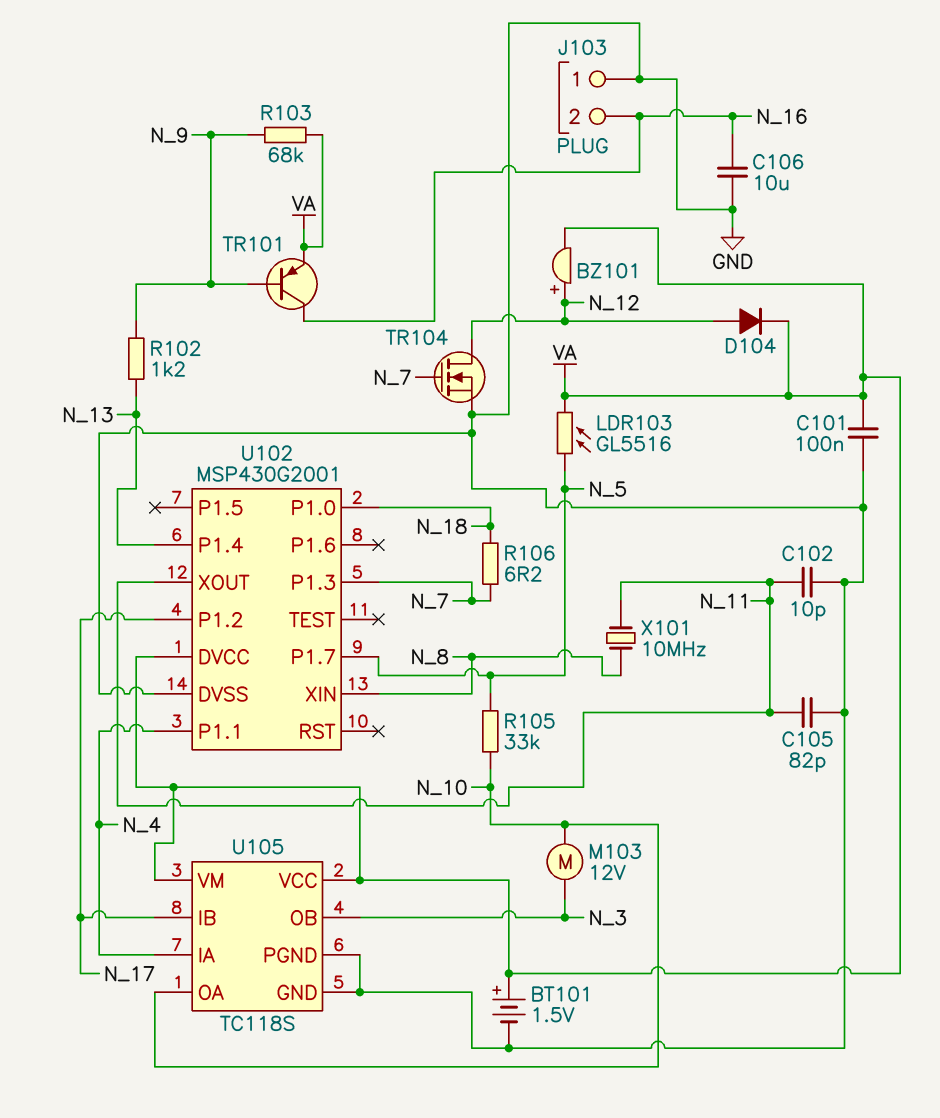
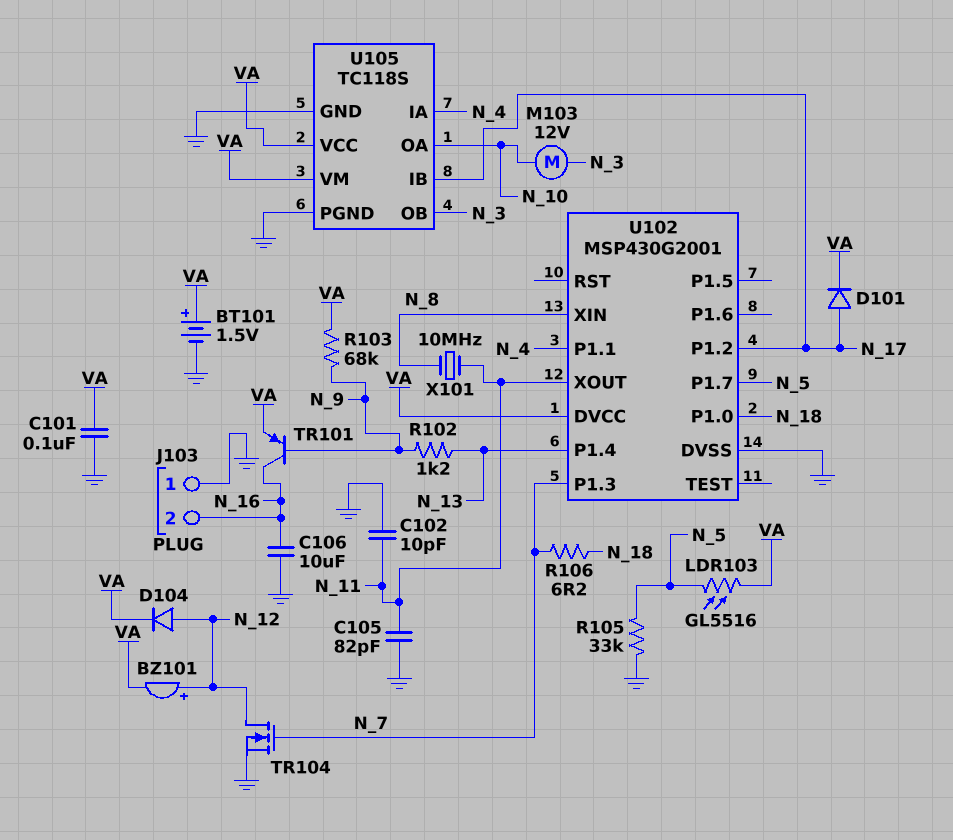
D101: none -> diode (A N_17, K VA)
R105: 33k (N_5, N_10) -> 33k (GND, N_5)

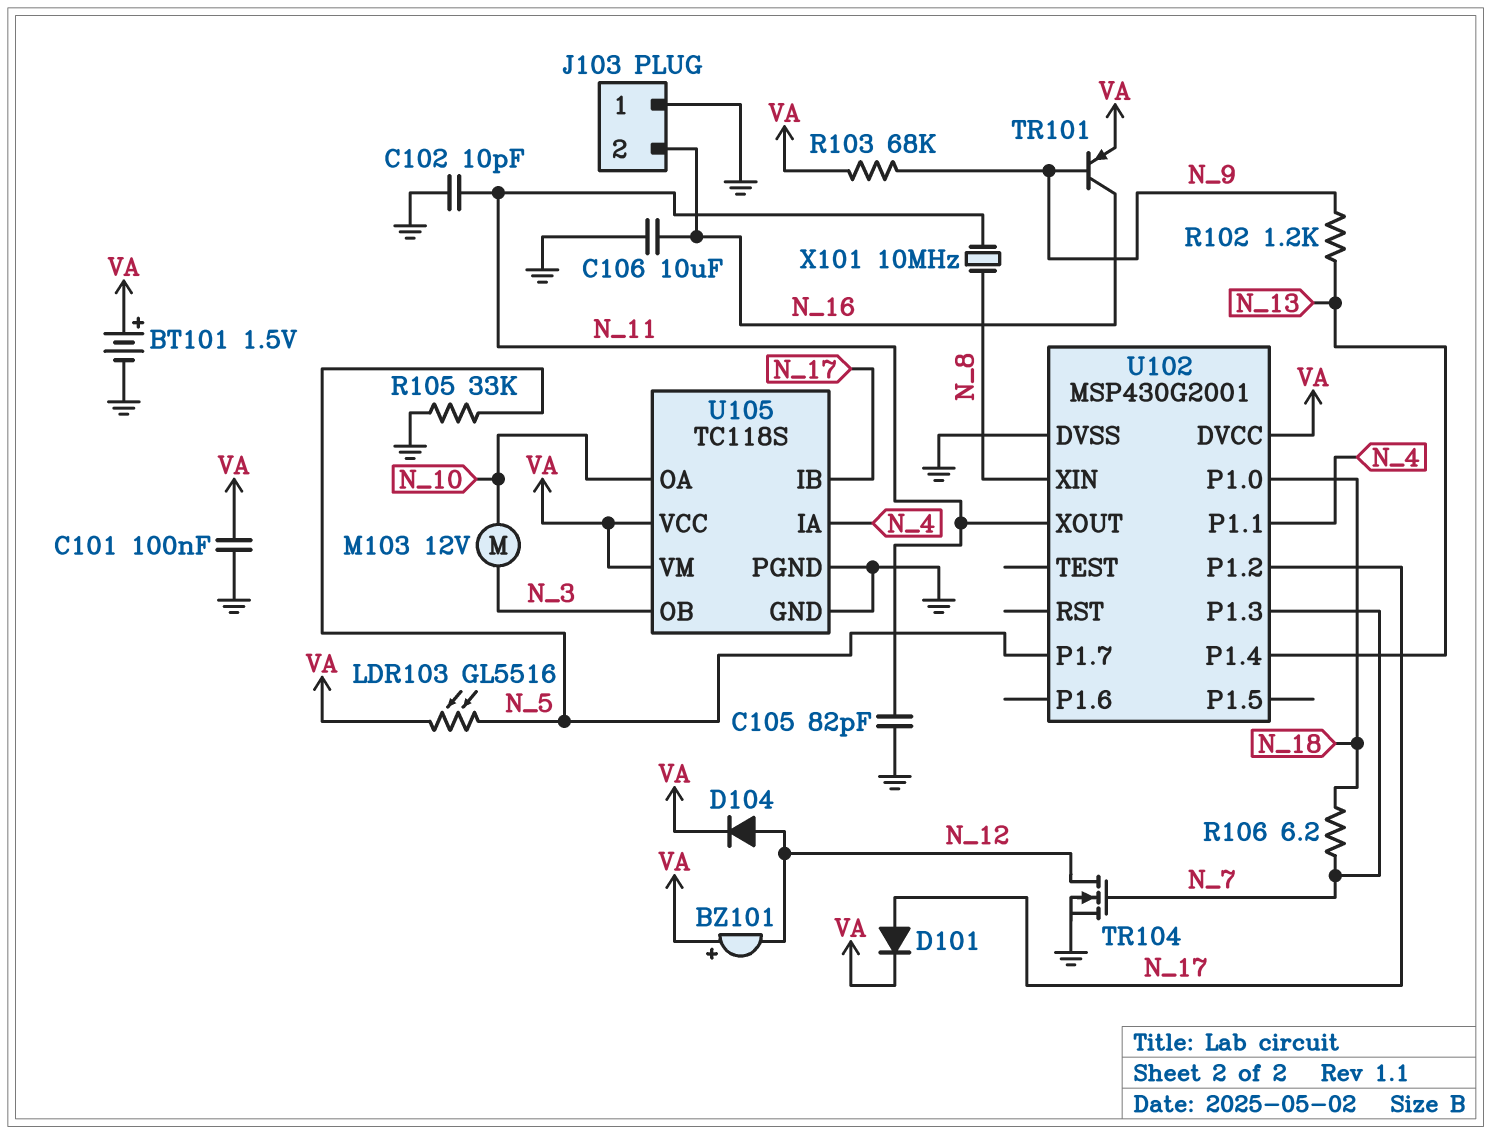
BZ101: buzzer (plus N_12, minus VA) -> buzzer (plus VA, minus N_12)

